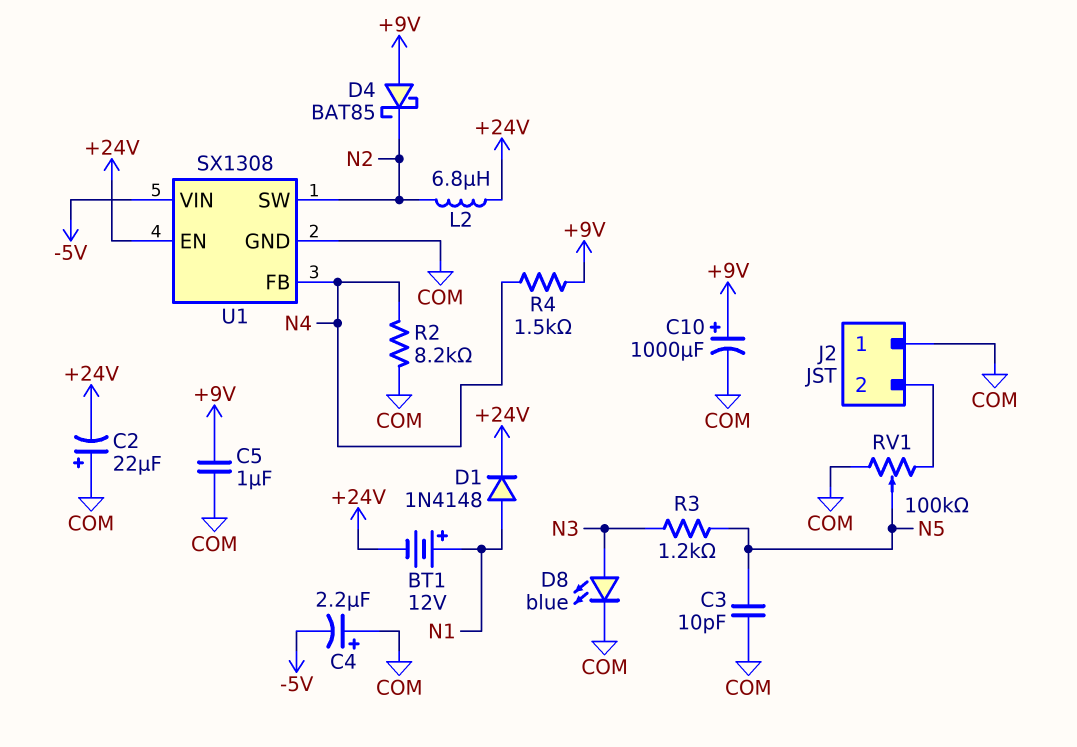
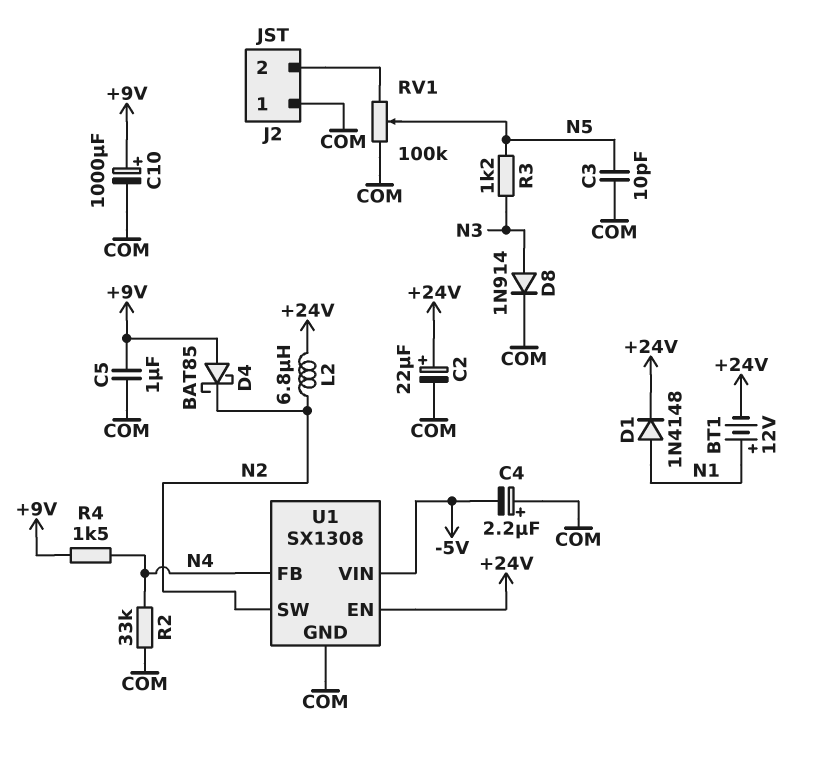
C2: 22uF (plus COM, minus +24V) -> 22uF (plus +24V, minus COM)
D8: LED blue (A N3, K COM) -> diode 1N914 (A N3, K COM)
R2: 8.2k (COM, N4) -> 33k (COM, N4)

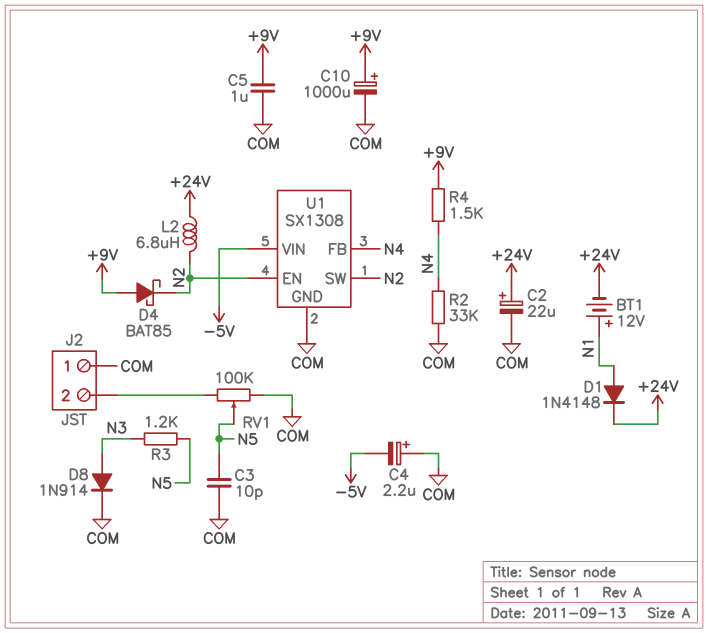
U1 pin EN: +24V -> N2

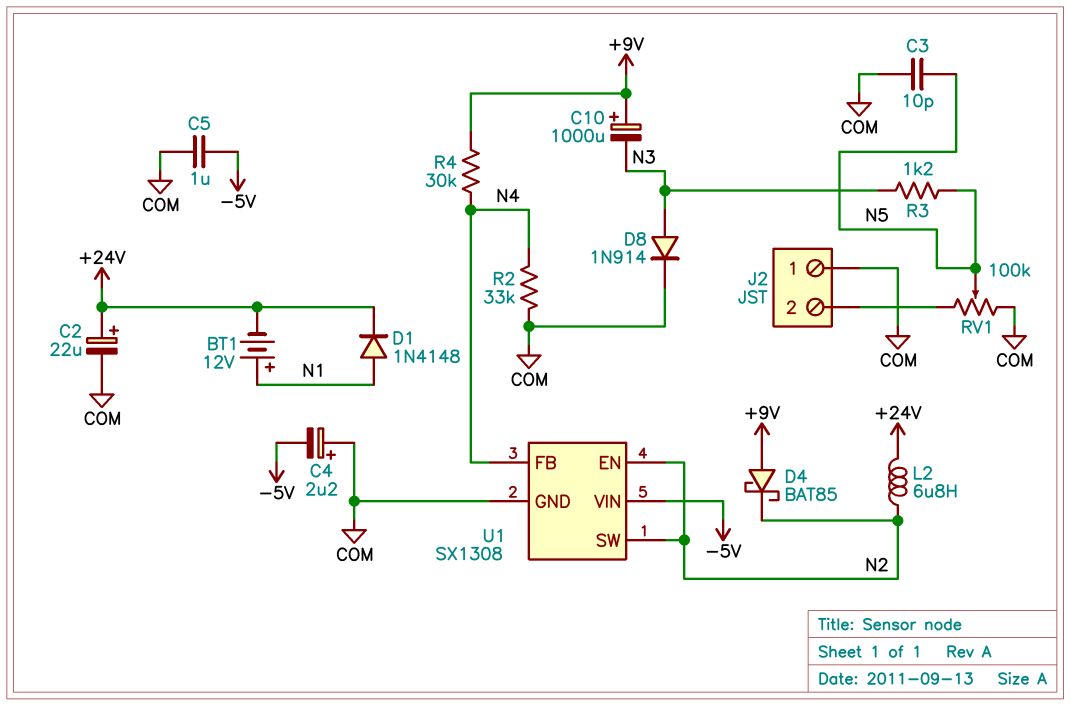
C5: 1uF (+9V, COM) -> 1uF (-5V, COM)
C10: 1000uF (plus +9V, minus COM) -> 1000uF (plus +9V, minus N3)
R4: 1.5k (+9V, N4) -> 30k (+9V, N4)

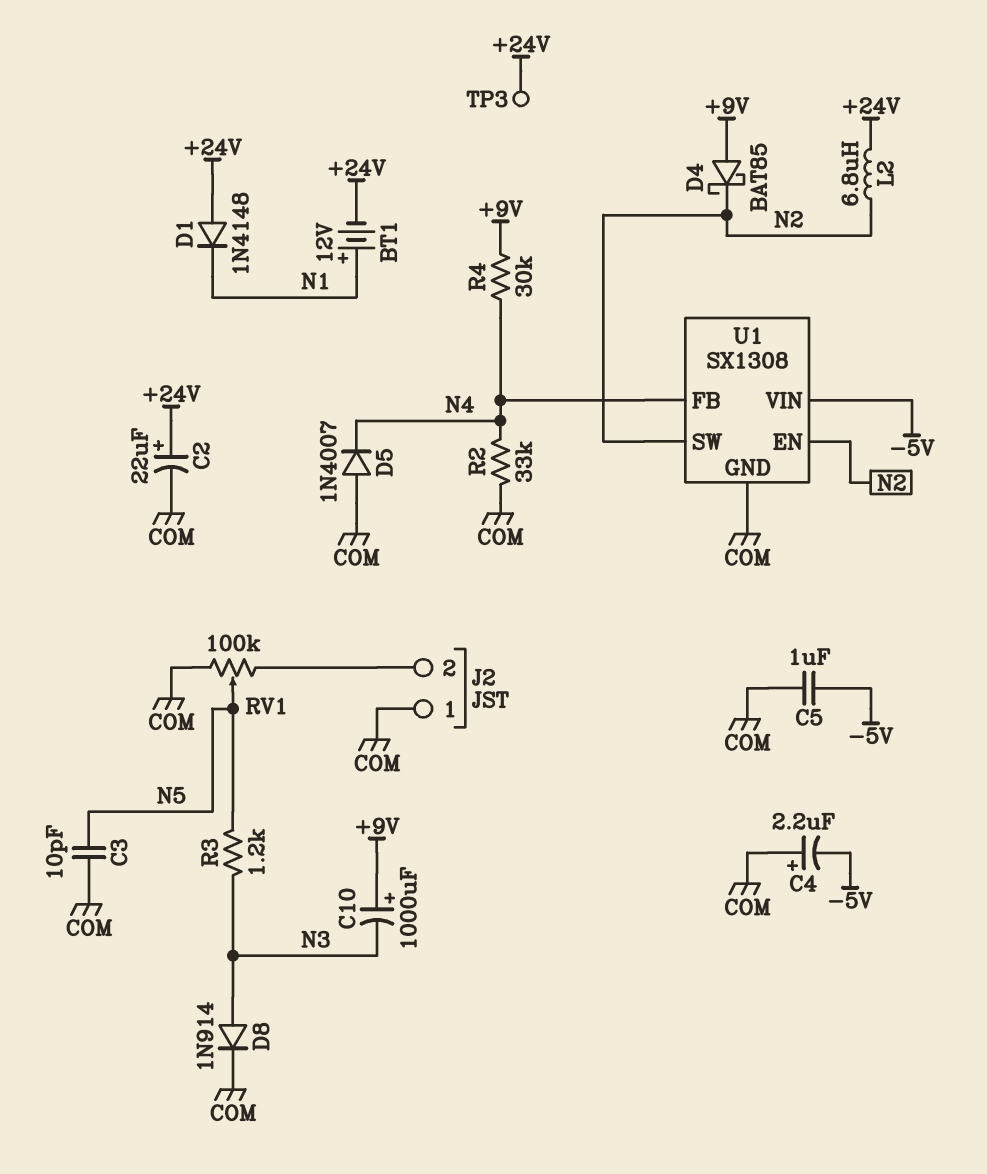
D1: diode 1N4148 (A N1, K +24V) -> diode 1N4148 (A +24V, K N1)
D5: none -> diode 1N4007 (A COM, K N4)
TP3: none -> test point (+24V)

